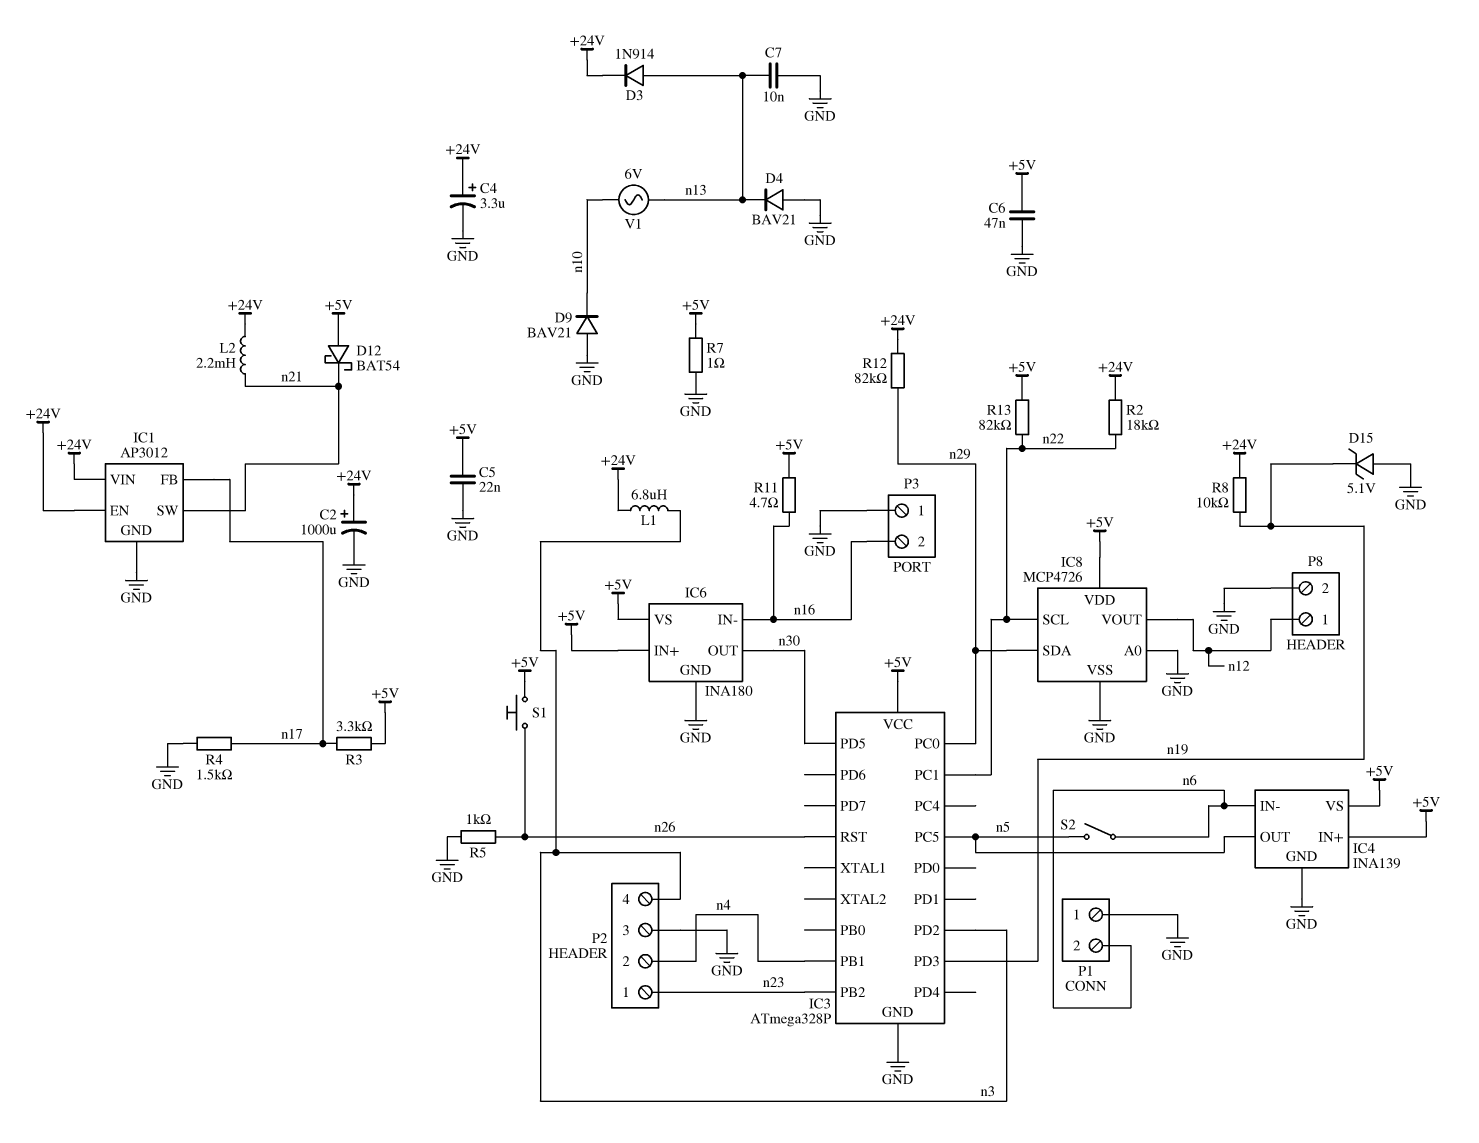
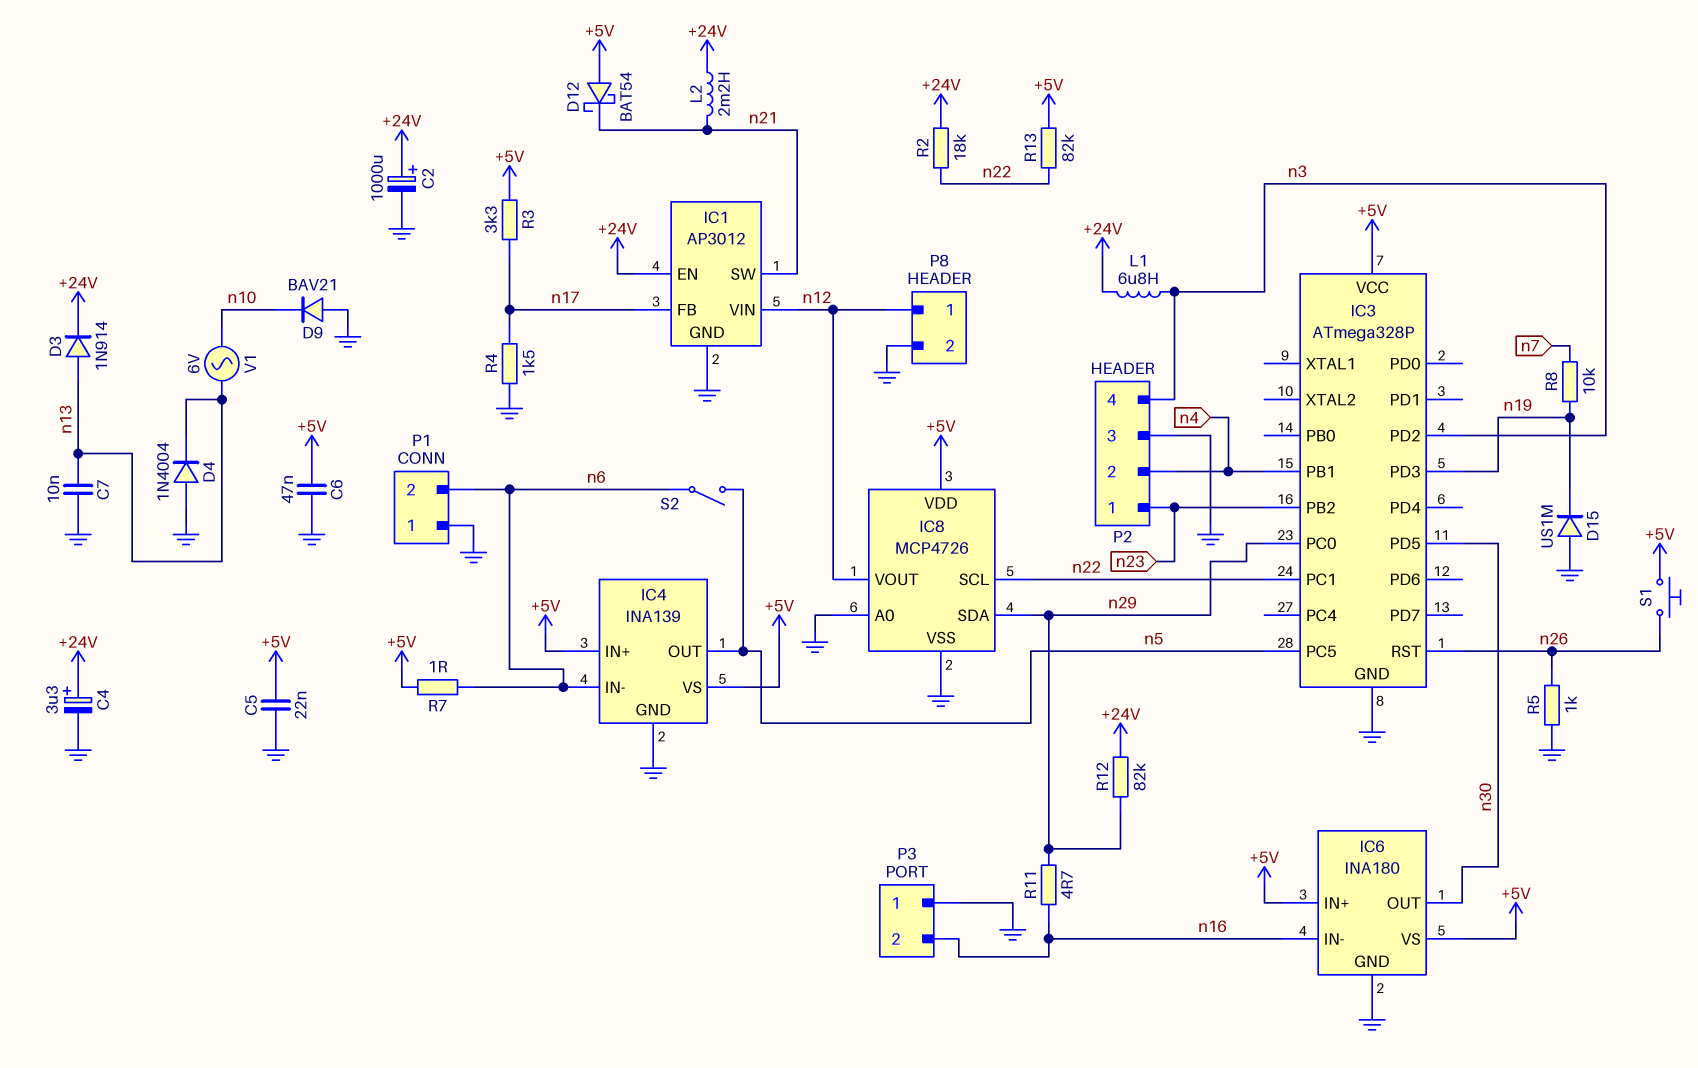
D4: diode BAV21 (A GND, K n13) -> diode 1N4004 (A GND, K n13)
D15: zener 5.1V (A GND, K n19) -> diode US1M (A GND, K n19)
IC1 pin VIN: +24V -> n12
R7: 1 (+5V, GND) -> 1 (+5V, n6)
R8: 10k (+24V, n19) -> 10k (n7, n19)
R11: 4.7 (+5V, n16) -> 4.7 (n16, n29)

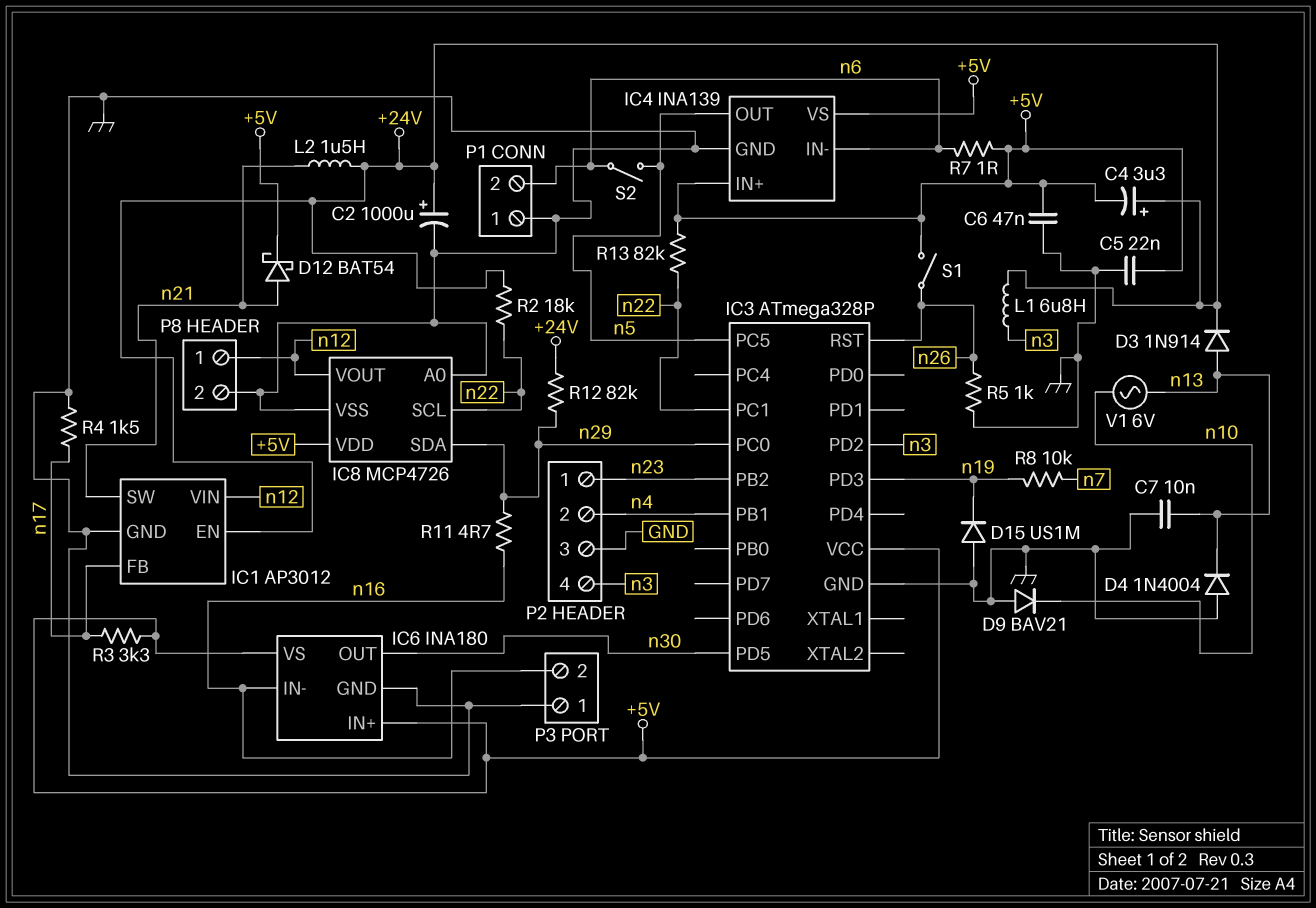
C4: 3.3uF (plus +24V, minus GND) -> 3.3uF (plus +24V, minus +5V)
D12: schottky BAT54 (A +5V, K n21) -> schottky BAT54 (A n21, K +5V)
L2: 2.2mH (+24V, n21) -> 1.5uH (+24V, n21)
S1: button (+5V, n26) -> switch (+5V, n26)

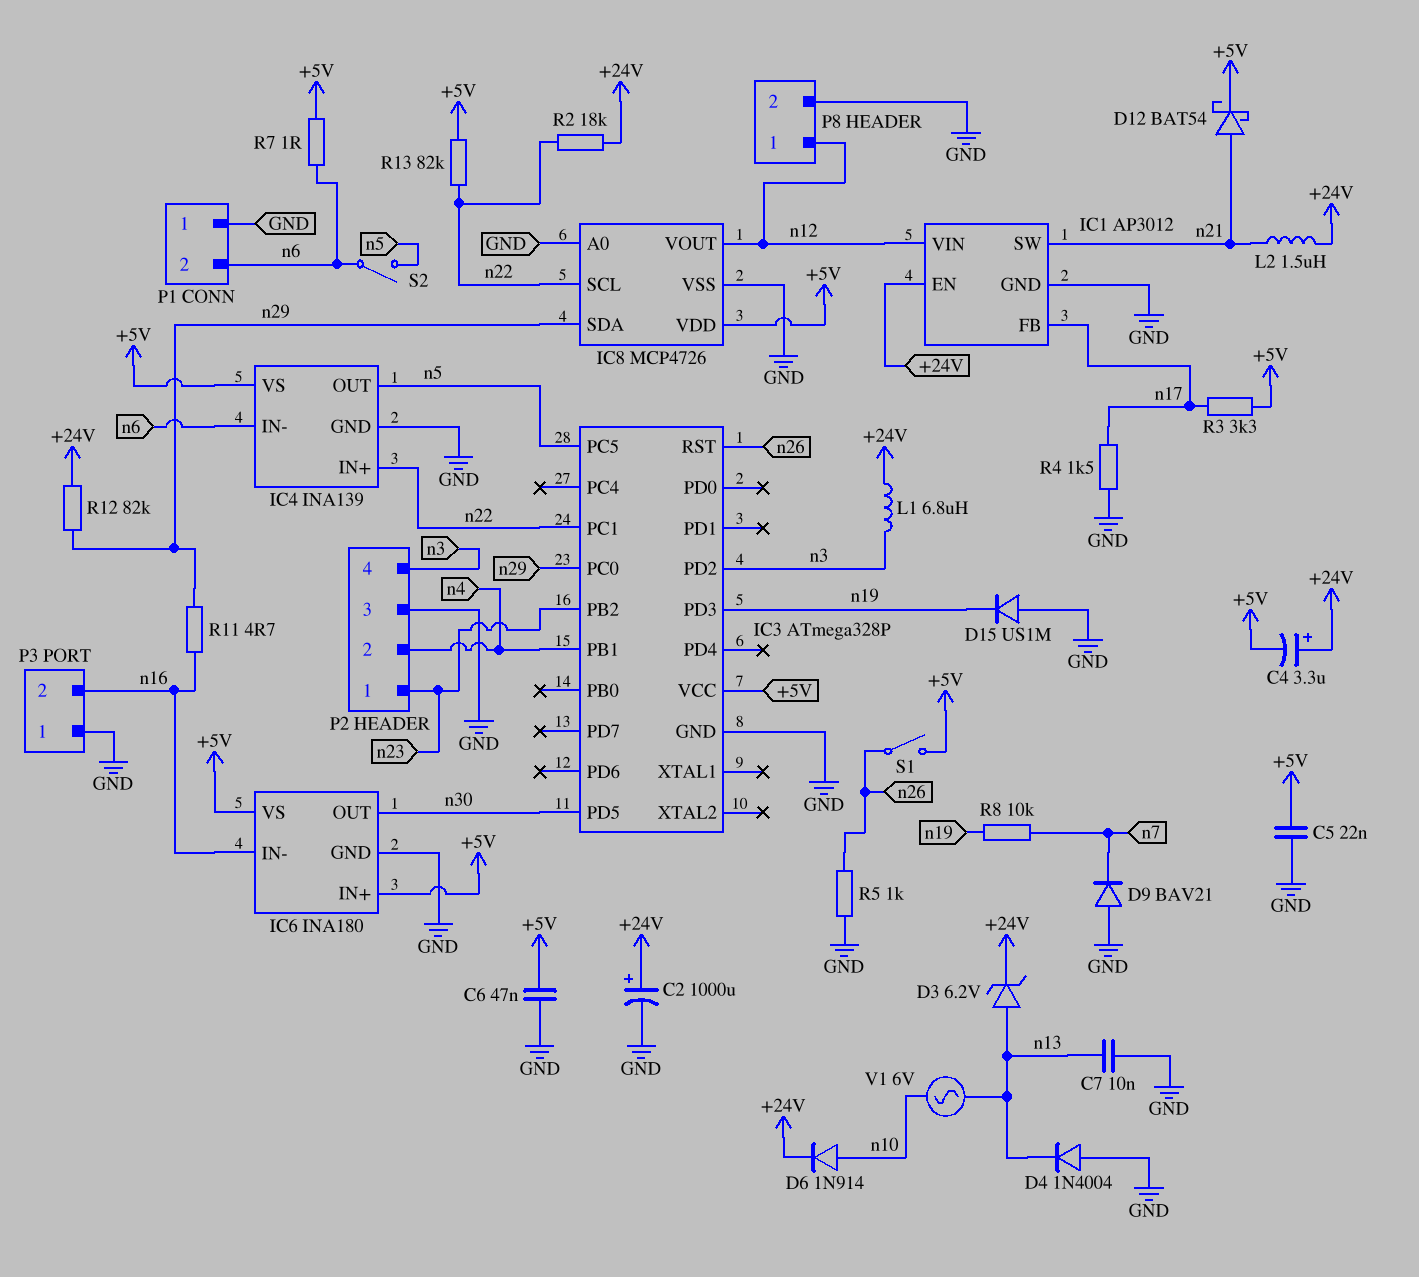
D3: diode 1N914 (A n13, K +24V) -> zener 6.2V (A n13, K +24V)
D6: none -> diode 1N914 (A n10, K +24V)
D9: diode BAV21 (A GND, K n10) -> diode BAV21 (A GND, K n7)
IC4 pin IN+: +5V -> n22

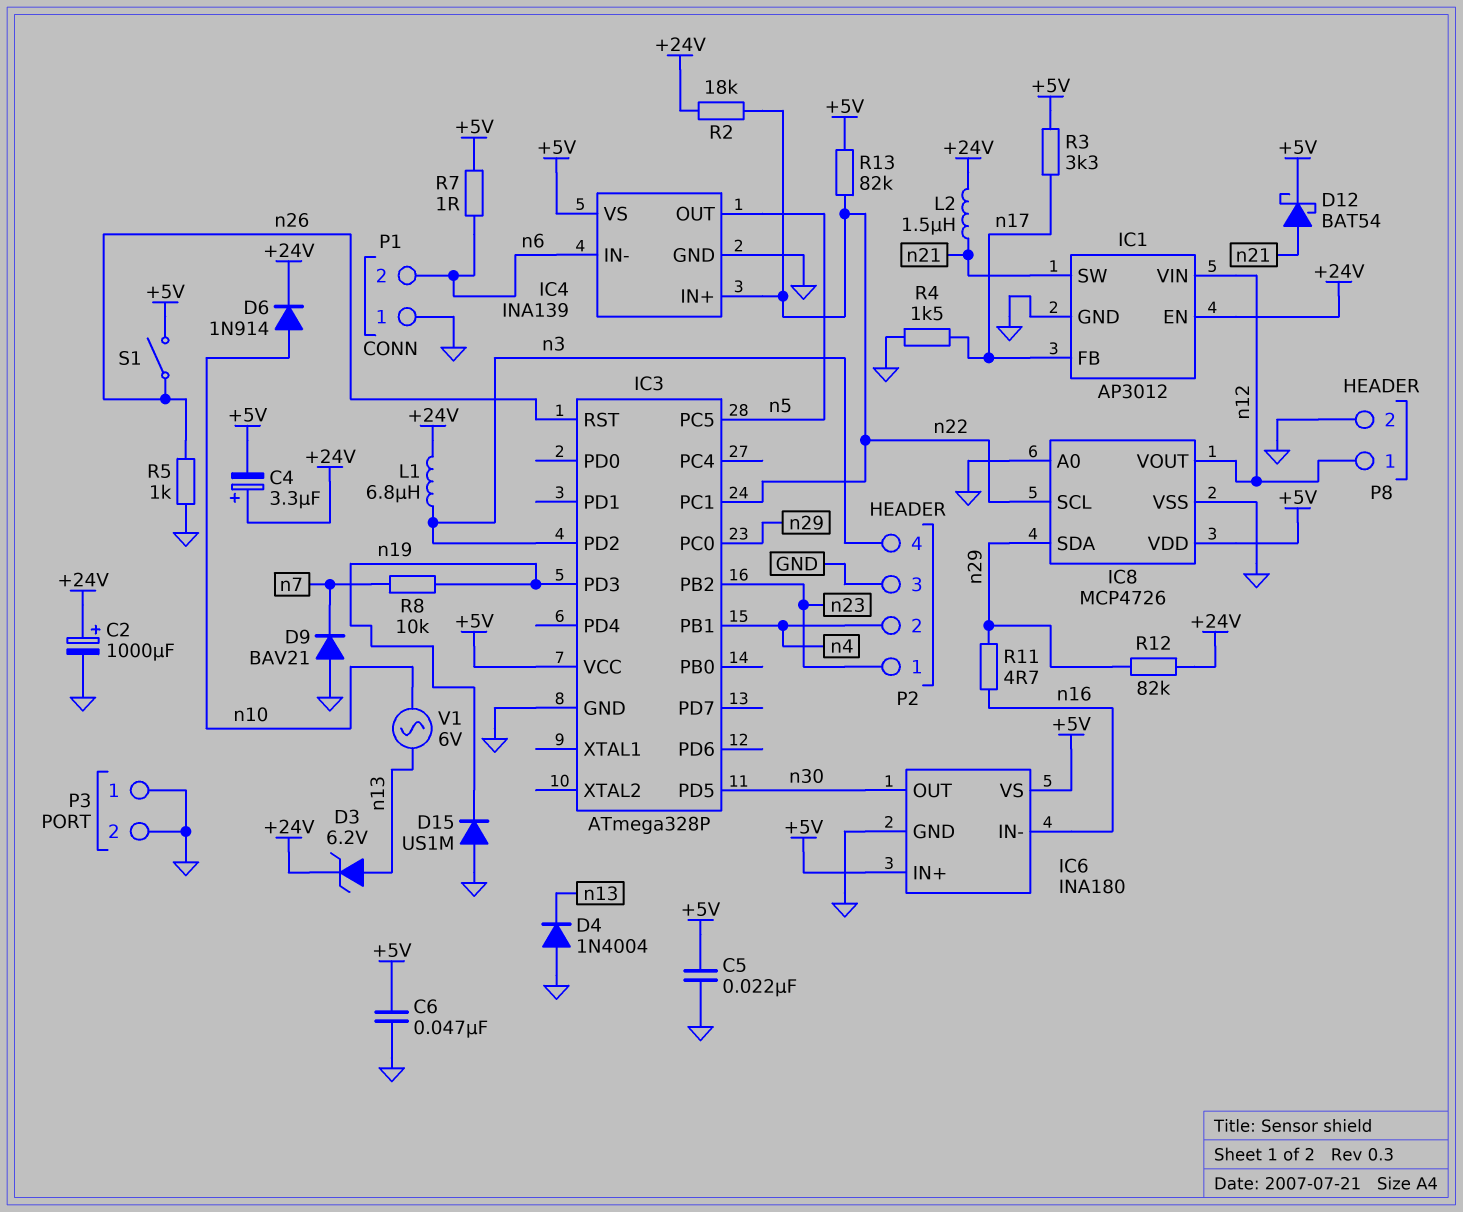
C7: 10nF (GND, n13) -> none
P3 pin 2: n16 -> GND
S2: switch (n5, n6) -> none

